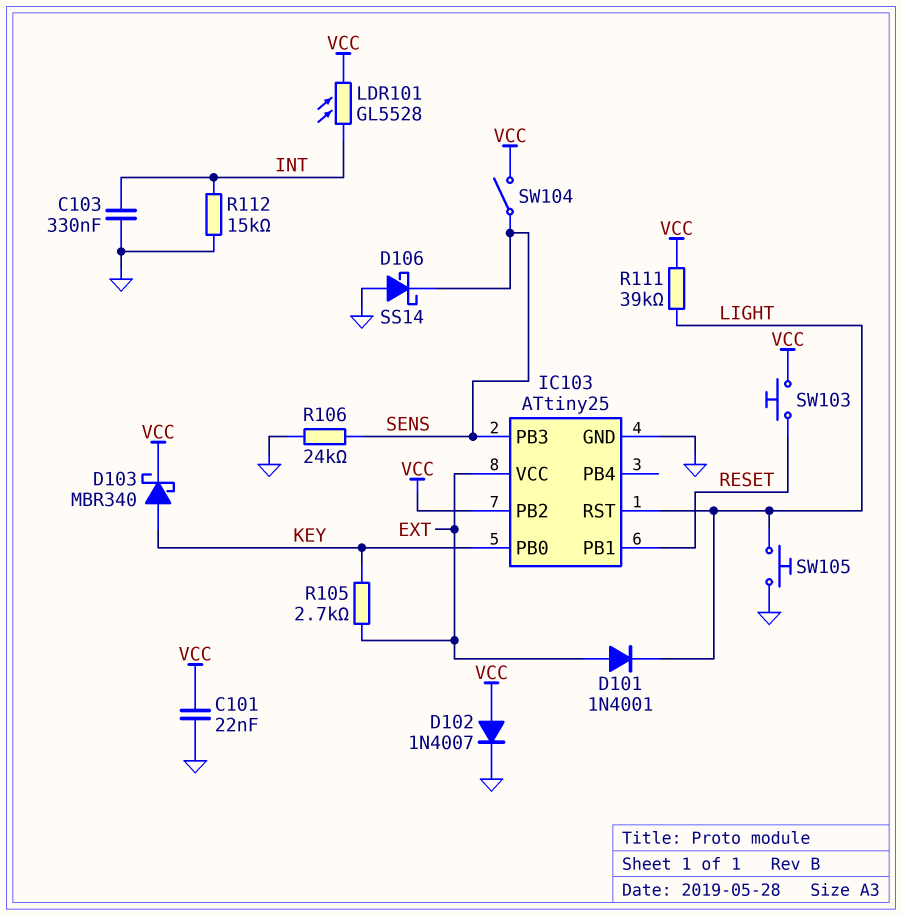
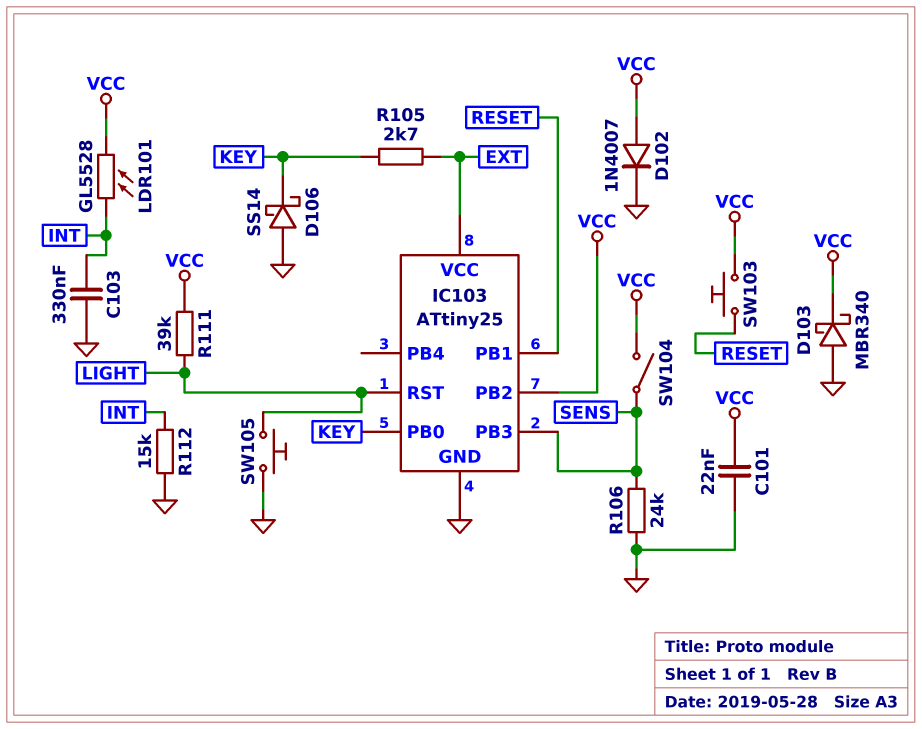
D101: diode 1N4001 (A EXT, K LIGHT) -> none
D103: schottky MBR340 (A KEY, K VCC) -> schottky MBR340 (A GND, K VCC)
D106: schottky SS14 (A GND, K SENS) -> schottky SS14 (A GND, K KEY)

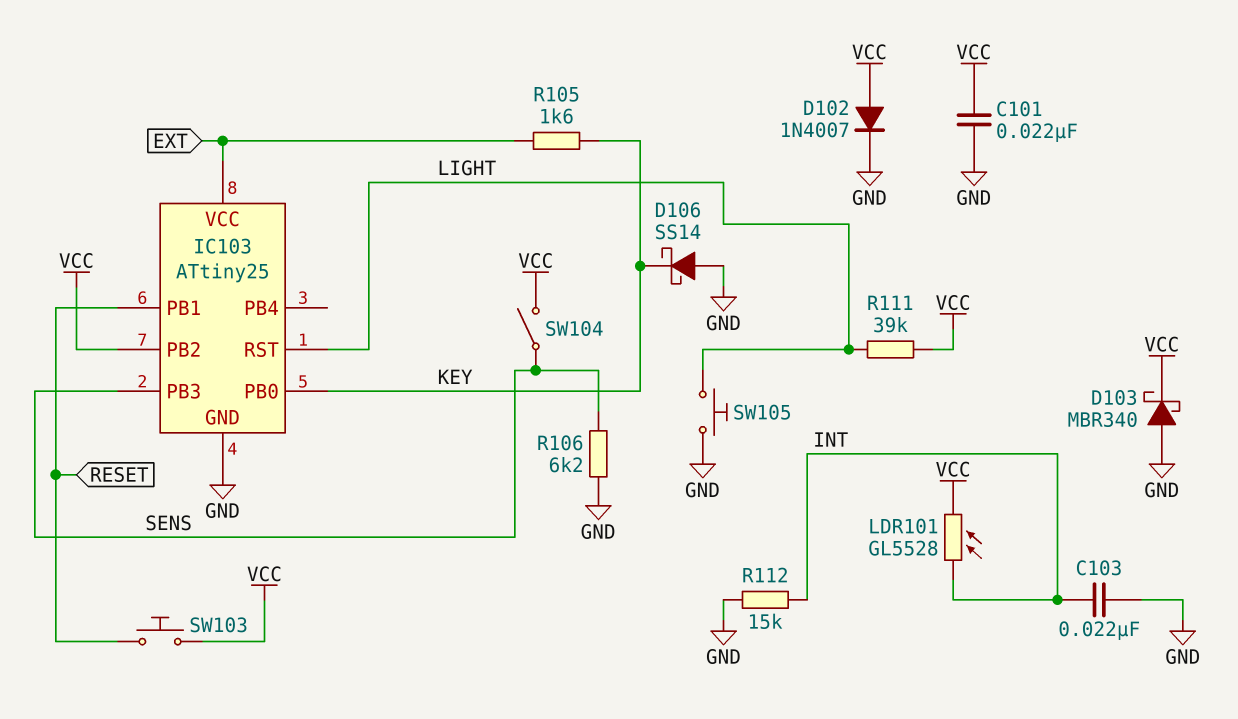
C103: 330nF (GND, INT) -> 22nF (GND, INT)
R105: 2.7k (EXT, KEY) -> 1.6k (EXT, KEY)
R106: 24k (GND, SENS) -> 6.2k (GND, SENS)

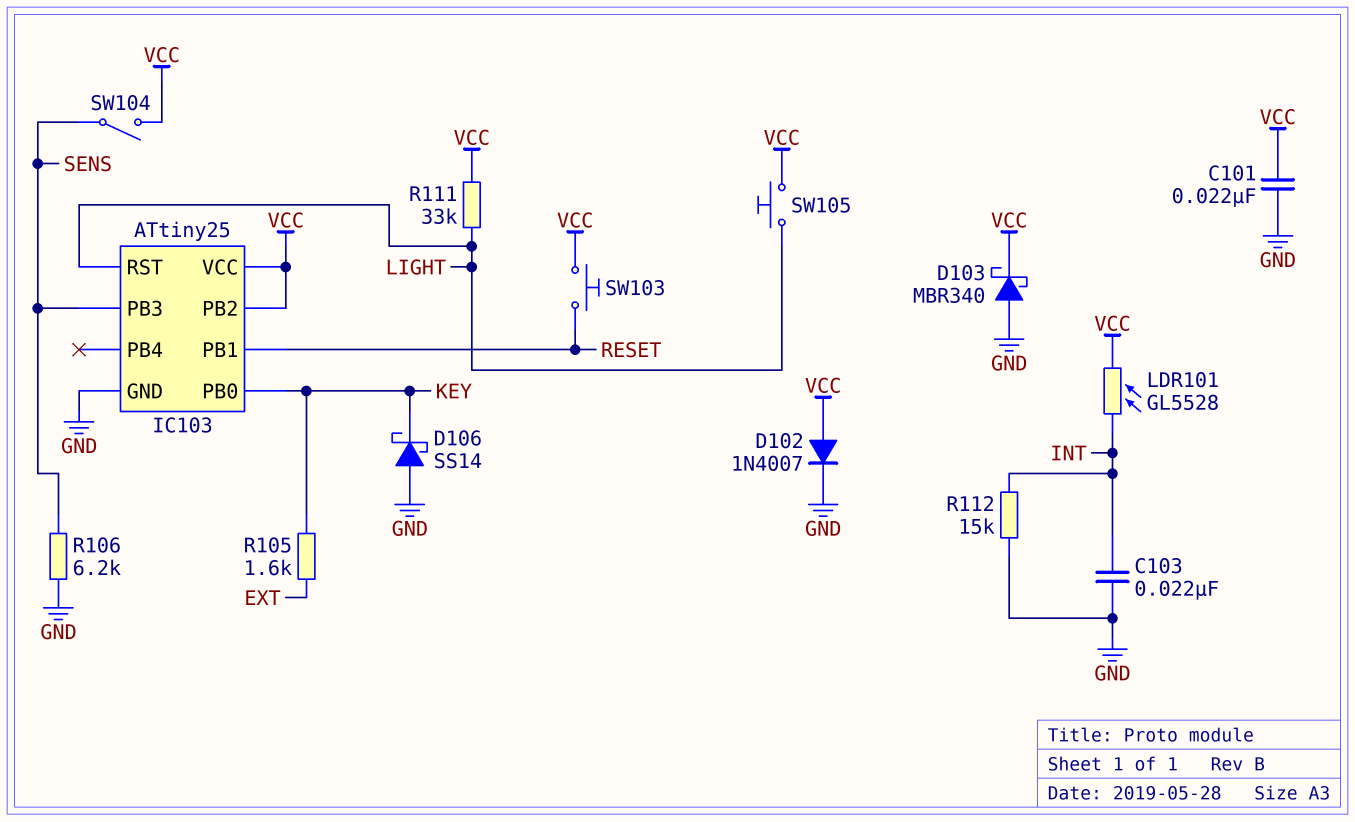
IC103 pin VCC: EXT -> VCC
R111: 39k (LIGHT, VCC) -> 33k (LIGHT, VCC)
SW105: button (GND, LIGHT) -> button (LIGHT, VCC)

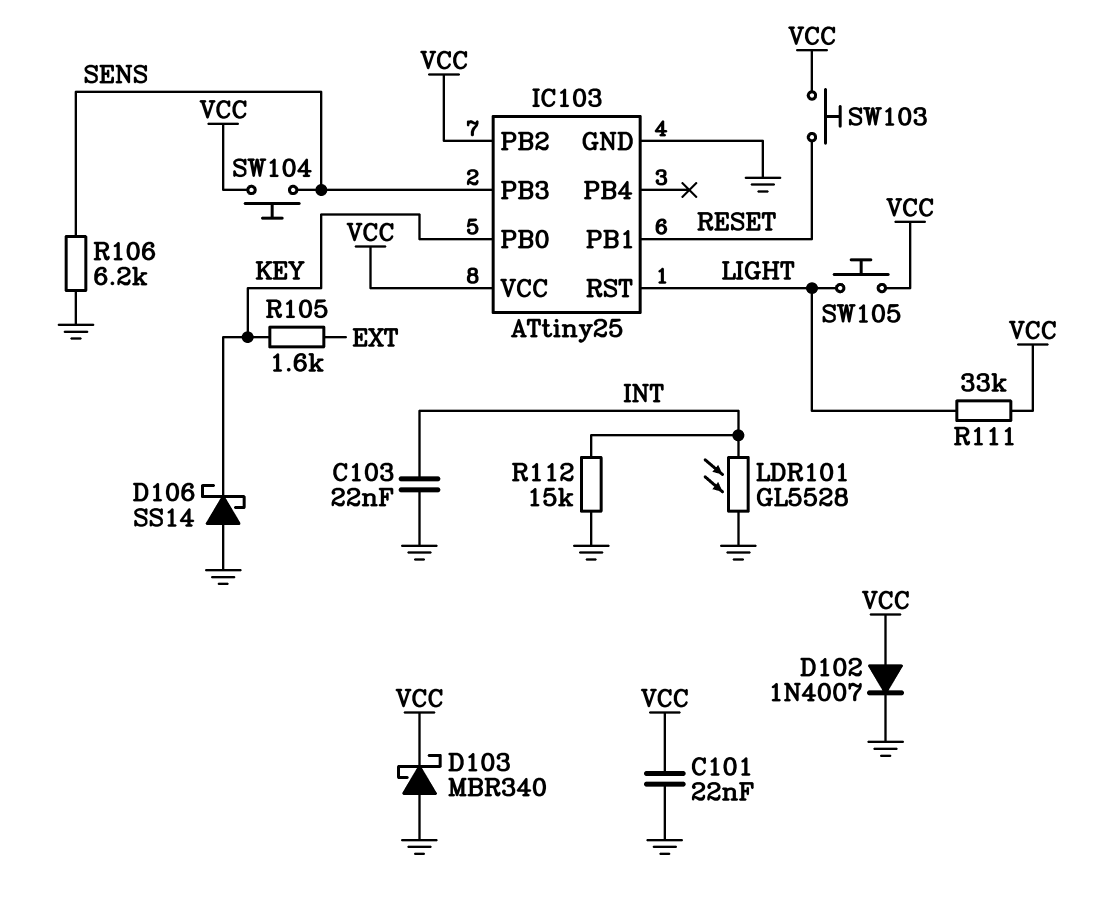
LDR101: GL5528 (INT, VCC) -> GL5528 (GND, INT)
SW104: switch (SENS, VCC) -> button (SENS, VCC)

